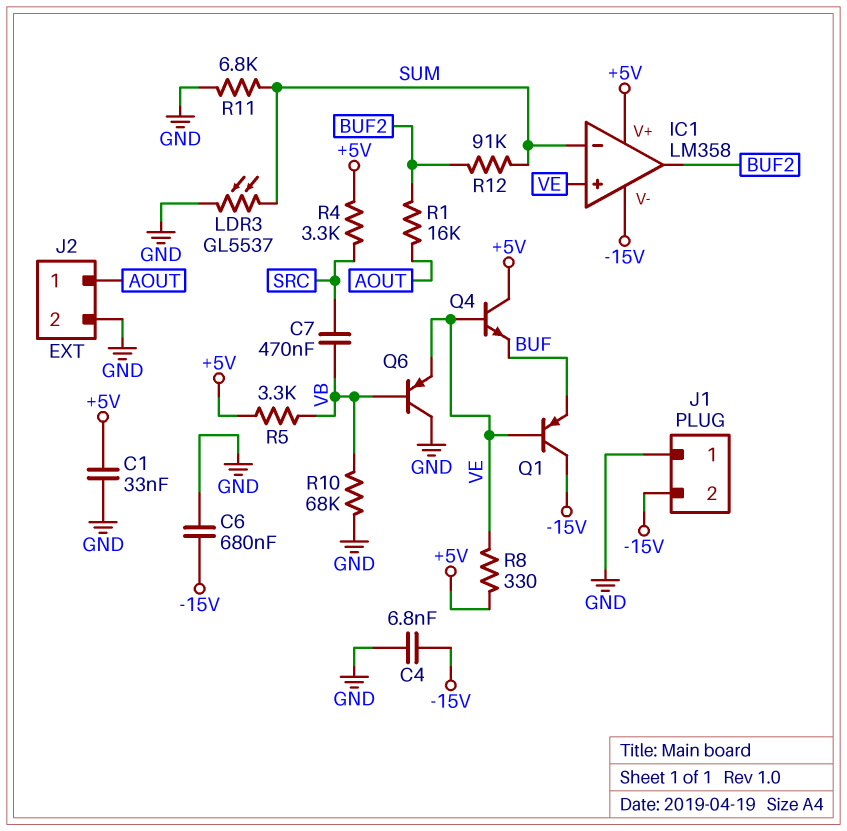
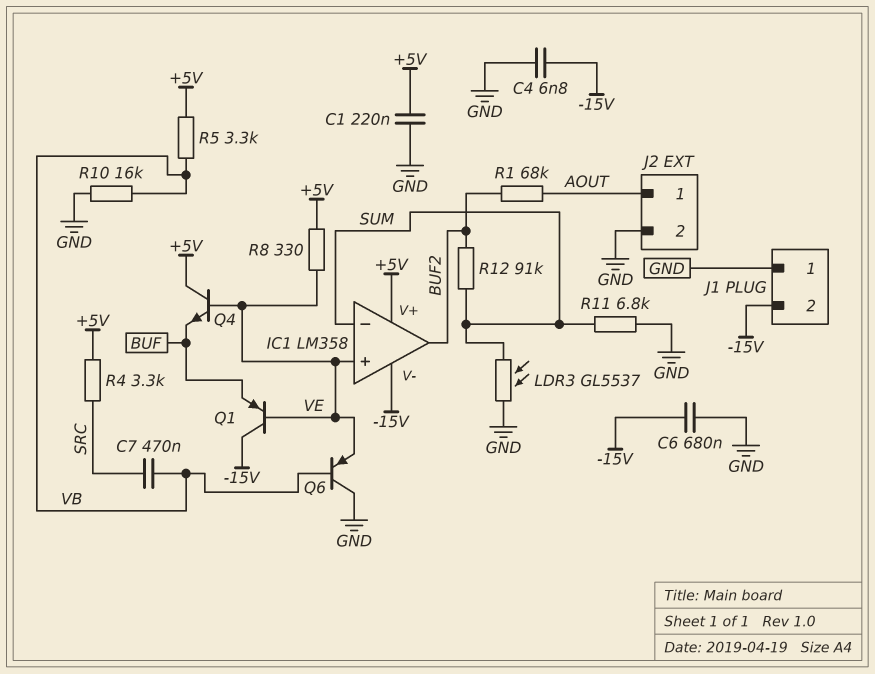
C1: 33nF (+5V, GND) -> 220nF (+5V, GND)
R1: 16k (AOUT, BUF2) -> 68k (AOUT, BUF2)
R10: 68k (GND, VB) -> 16k (GND, VB)

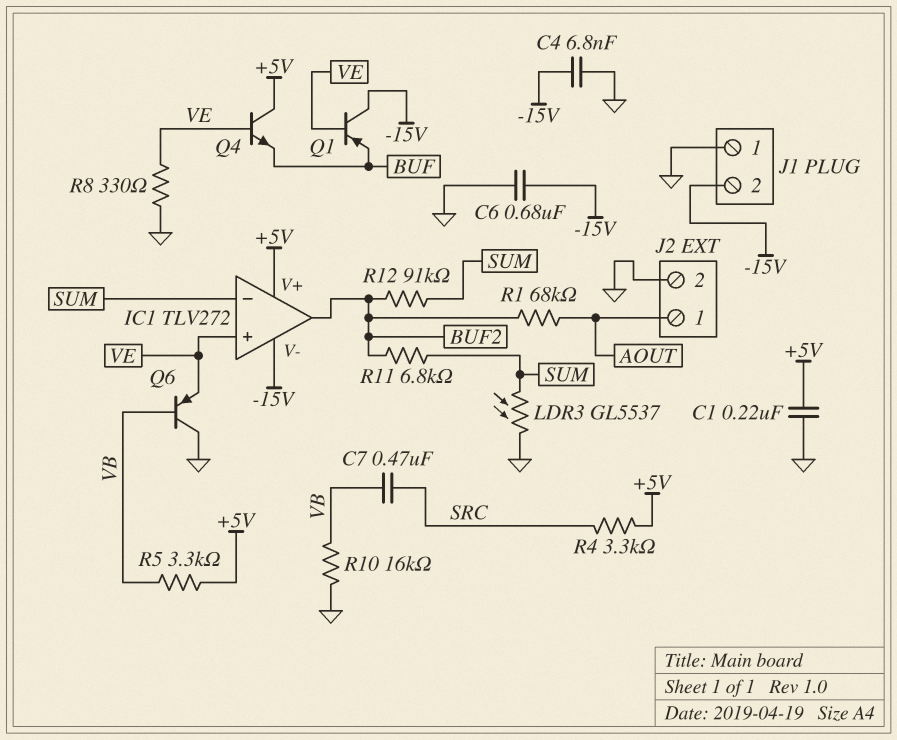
IC1: LM358 -> TLV272
R8: 330 (+5V, VE) -> 330 (GND, VE)
R11: 6.8k (GND, SUM) -> 6.8k (BUF2, SUM)

